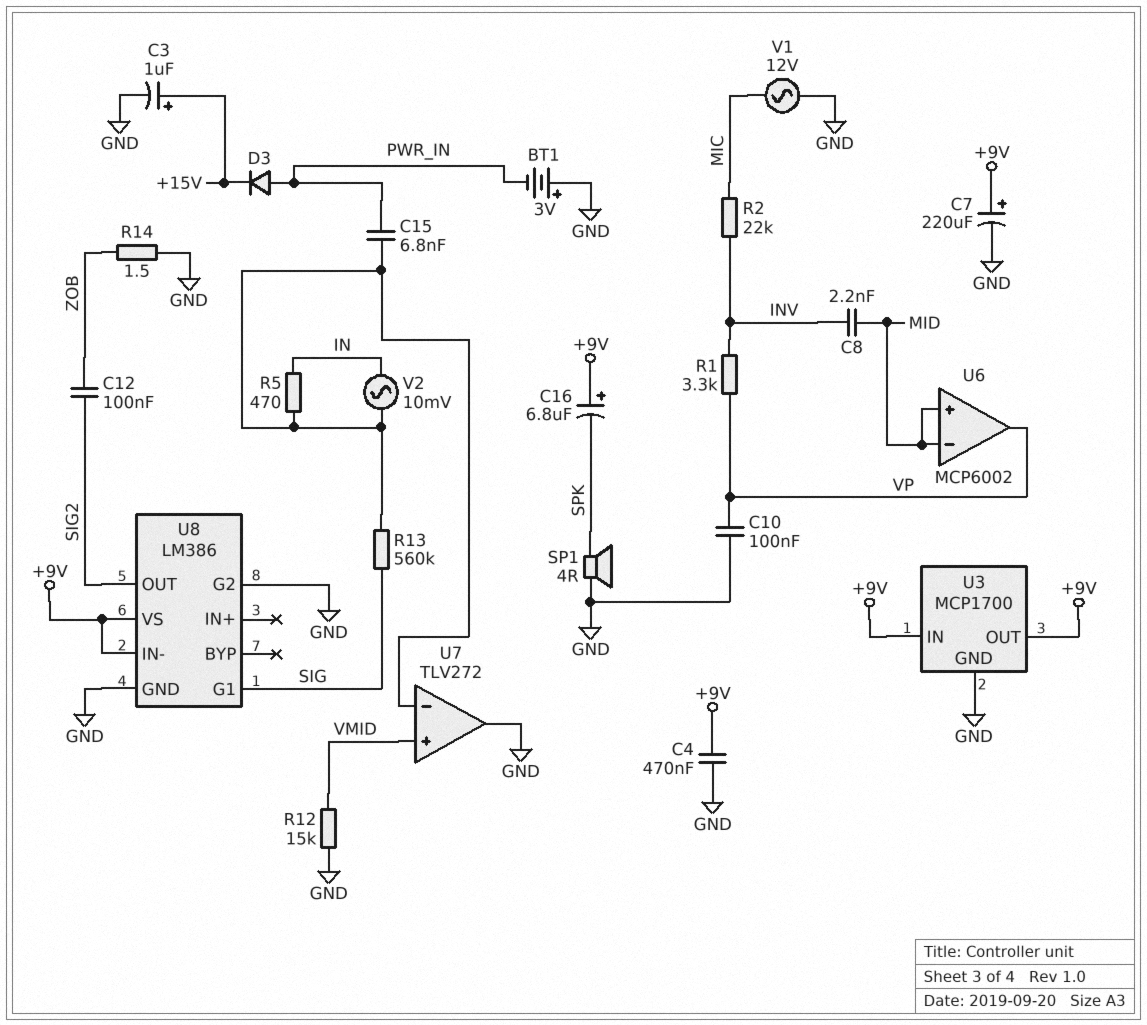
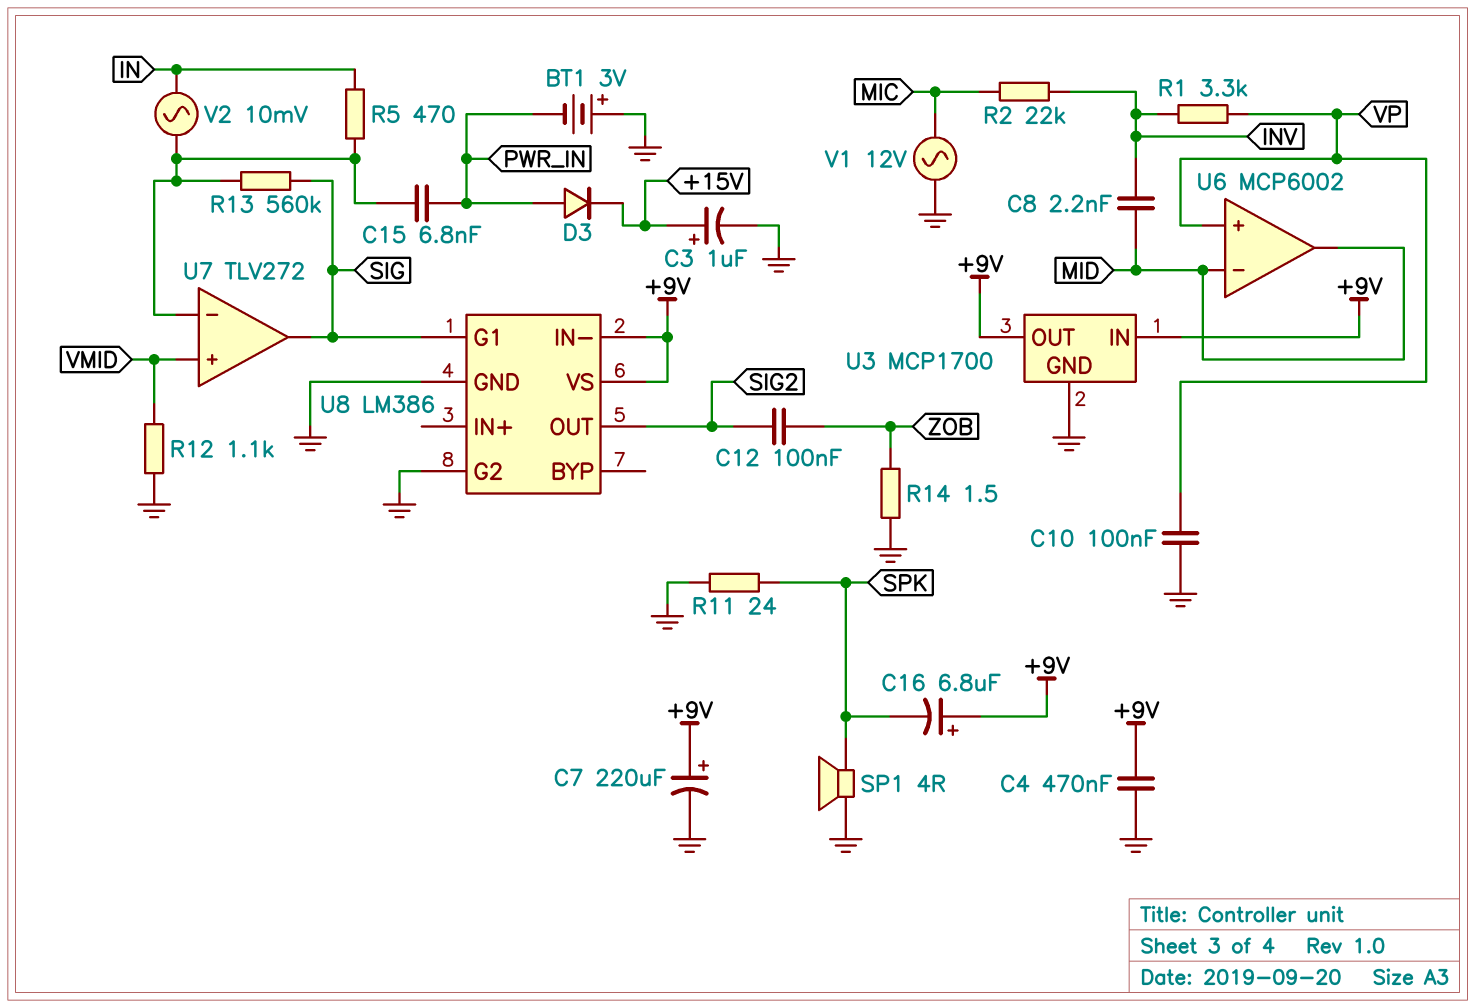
R11: none -> 24 (GND, SPK)
R12: 15k (GND, VMID) -> 1.1k (GND, VMID)
U6 pin in+: MID -> VP
U6 pin out: VP -> MID
U7 pin out: GND -> SIG

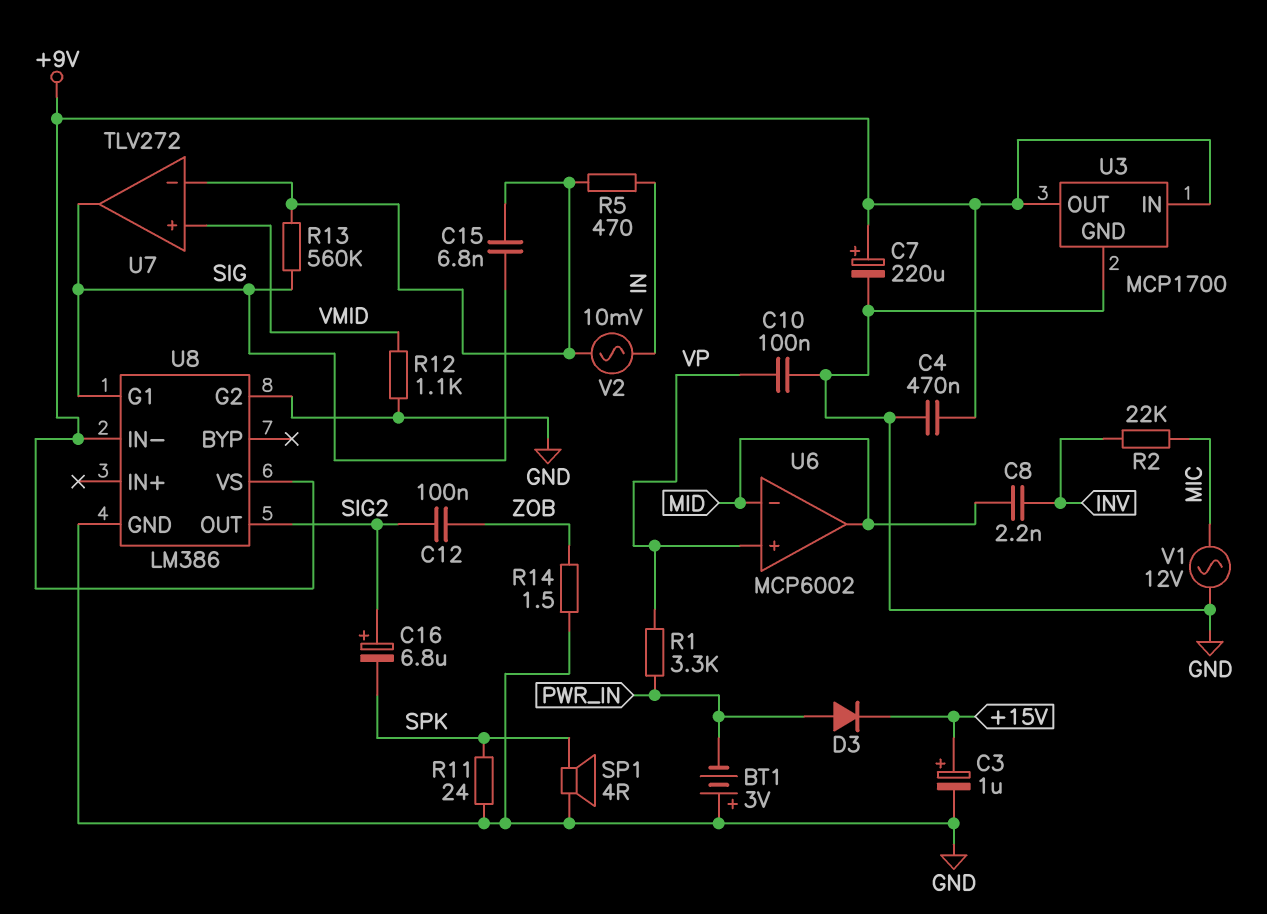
C15: 6.8nF (PWR_IN, U7/in-) -> 6.8nF (SIG, U7/in-)
C16: 6.8uF (plus +9V, minus SPK) -> 6.8uF (plus SIG2, minus SPK)
R1: 3.3k (INV, VP) -> 3.3k (PWR_IN, VP)

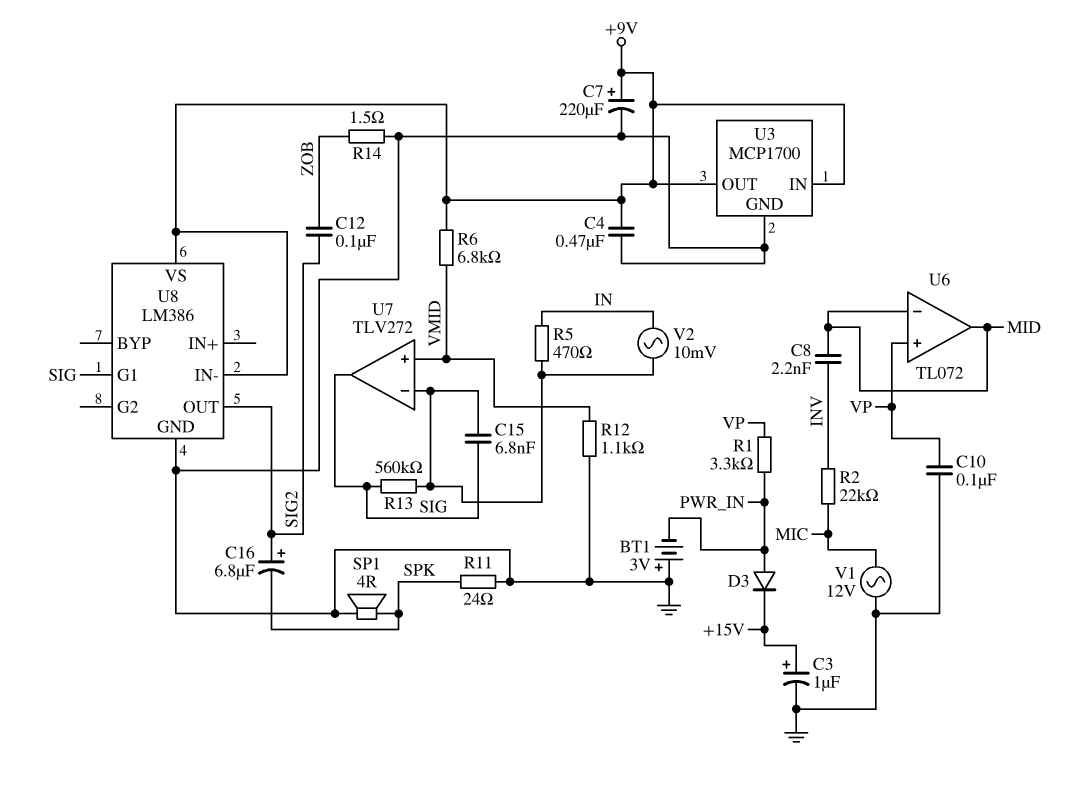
R6: none -> 6.8k (+9V, VMID)
U6: MCP6002 -> TL072
U8 pin G2: GND -> none

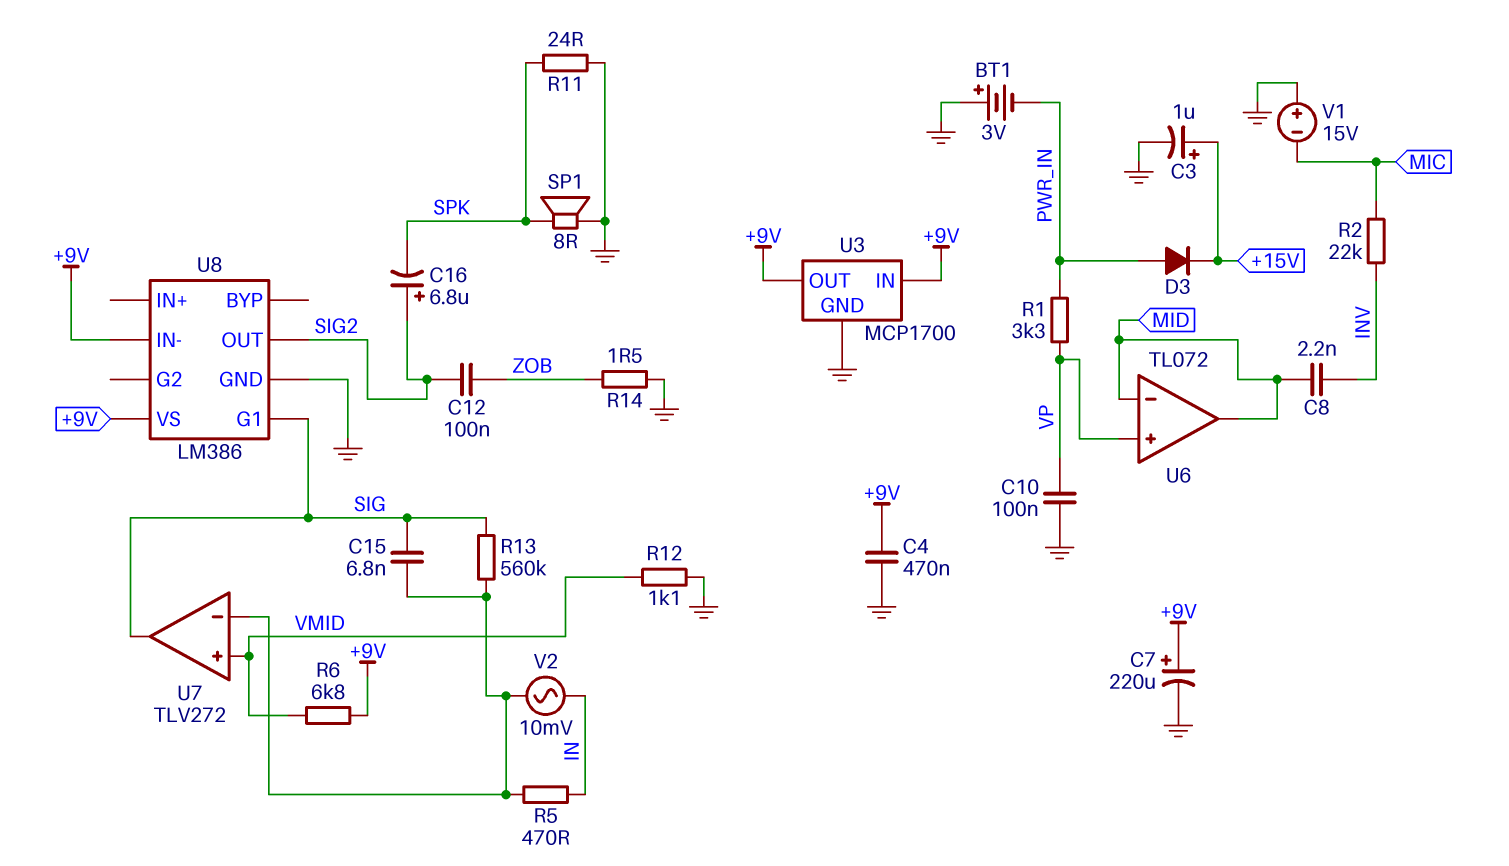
SP1: speaker 4R (GND, SPK) -> speaker 8R (GND, SPK)
V1: AC 12V (GND, MIC) -> 15V (plus GND, minus MIC)

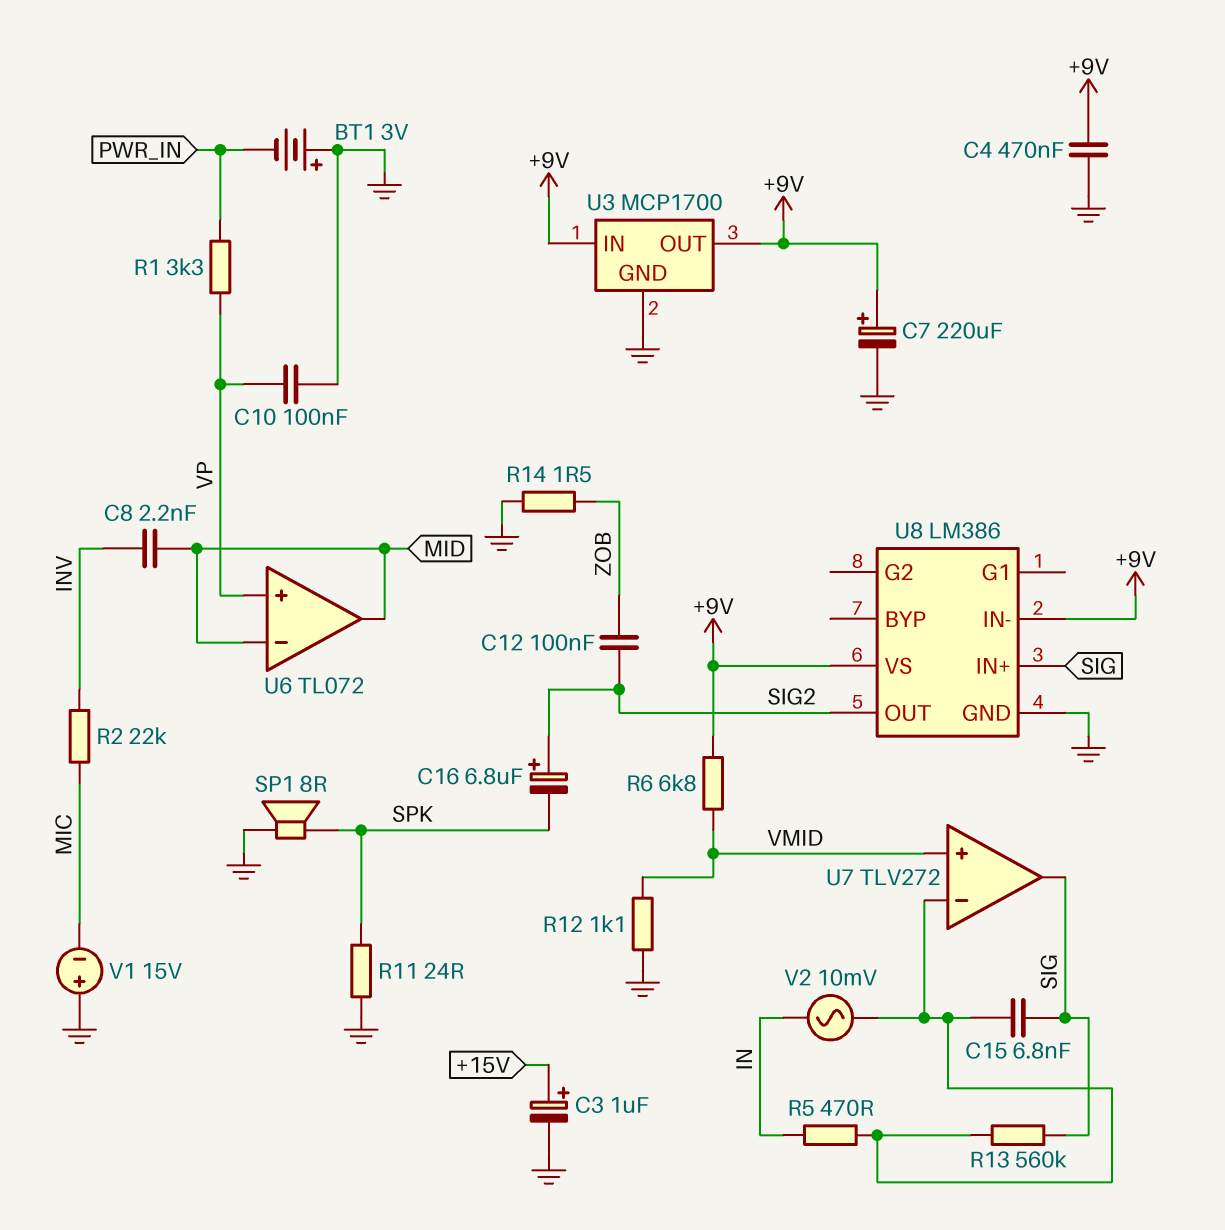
D3: diode (A PWR_IN, K +15V) -> none
U8 pin G1: SIG -> none
U8 pin IN+: none -> SIG

